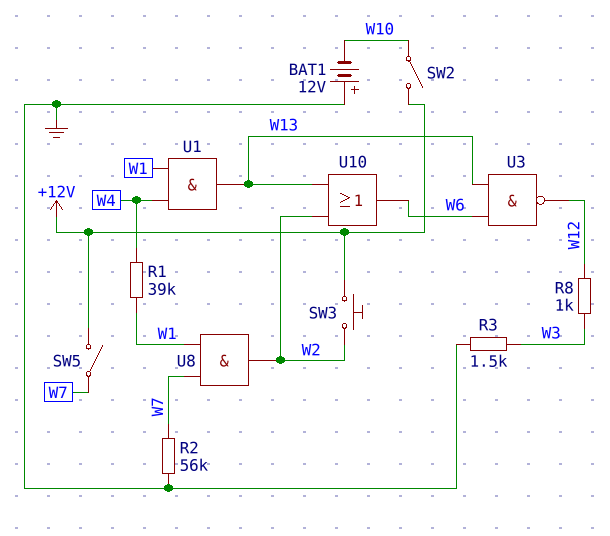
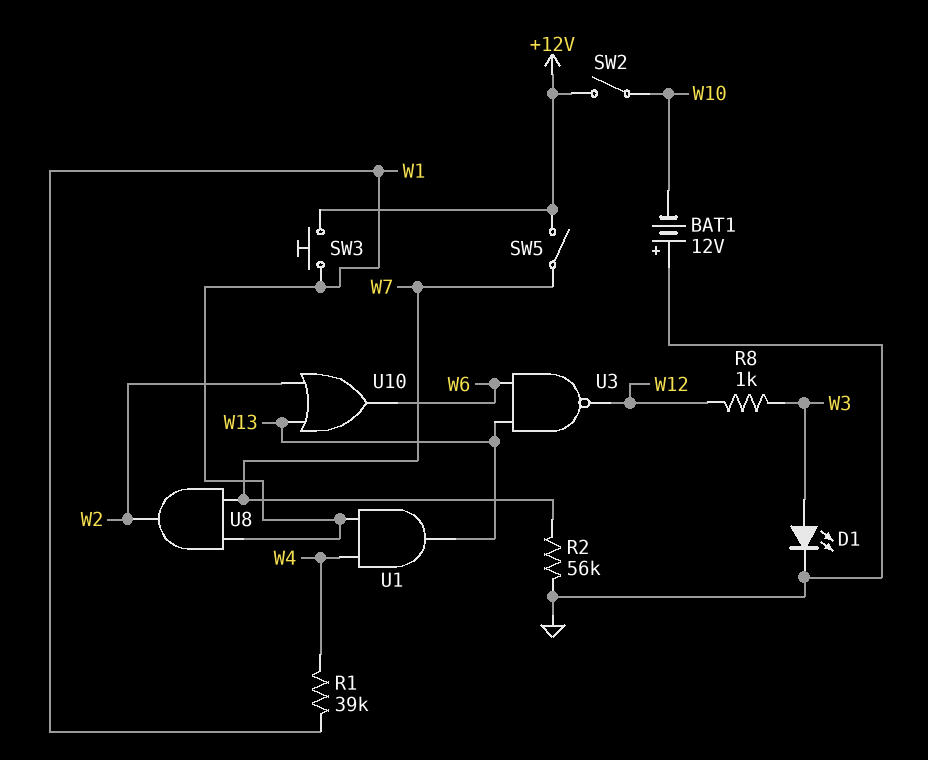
D1: none -> LED (A W3, K GND)
R3: 1.5k (GND, W3) -> none
SW3: button (+12V, W2) -> button (+12V, W1)

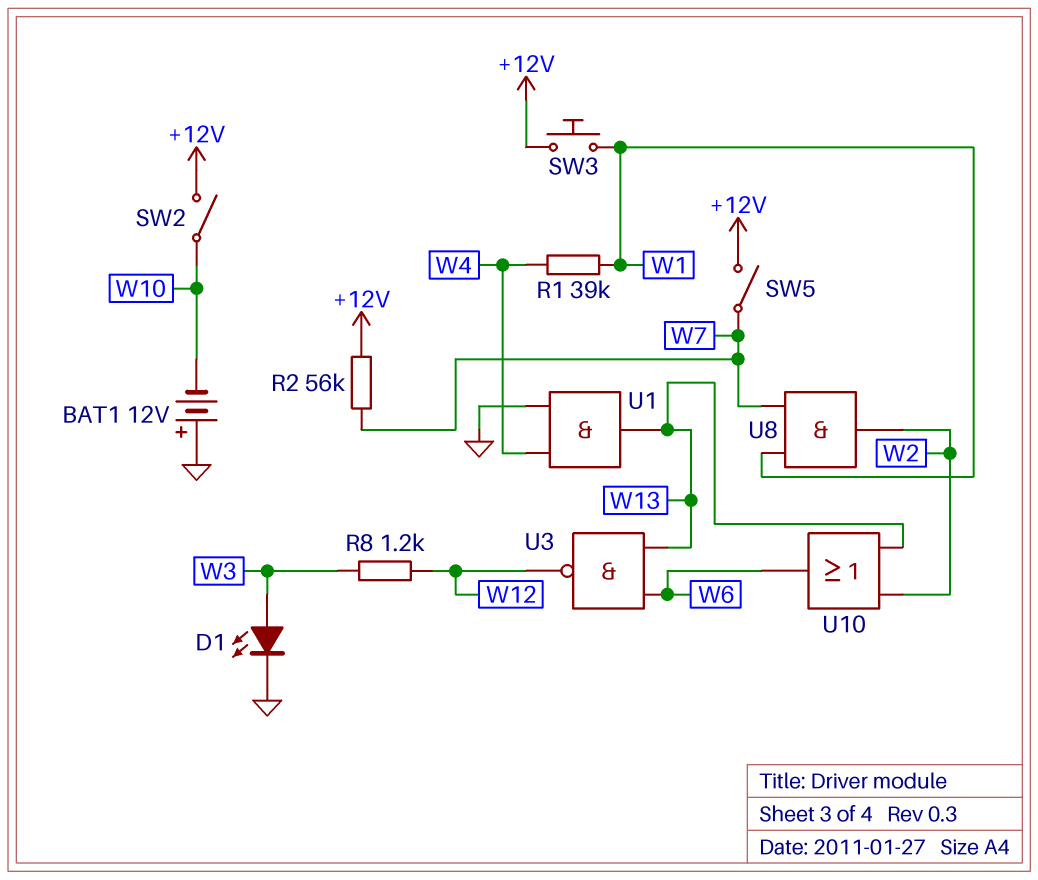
R2: 56k (GND, W7) -> 56k (+12V, W7)
R8: 1k (W3, W12) -> 1.2k (W3, W12)
U1: AND (in W1, in W4, out W13) -> AND (in GND, in W4, out W13)

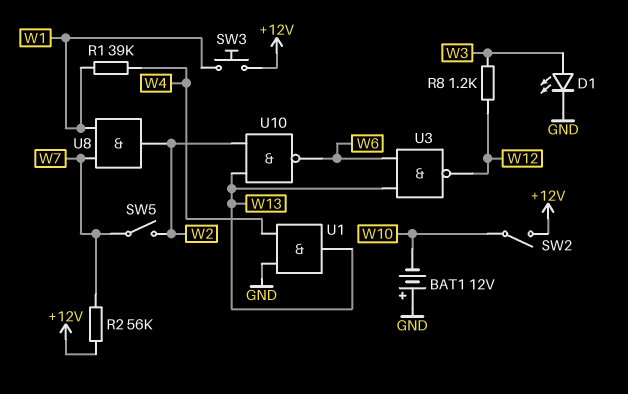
SW5: switch (+12V, W7) -> switch (W2, W7)
U10: OR (in W2, in W13, out W6) -> NAND (in W2, in W13, out W6)

